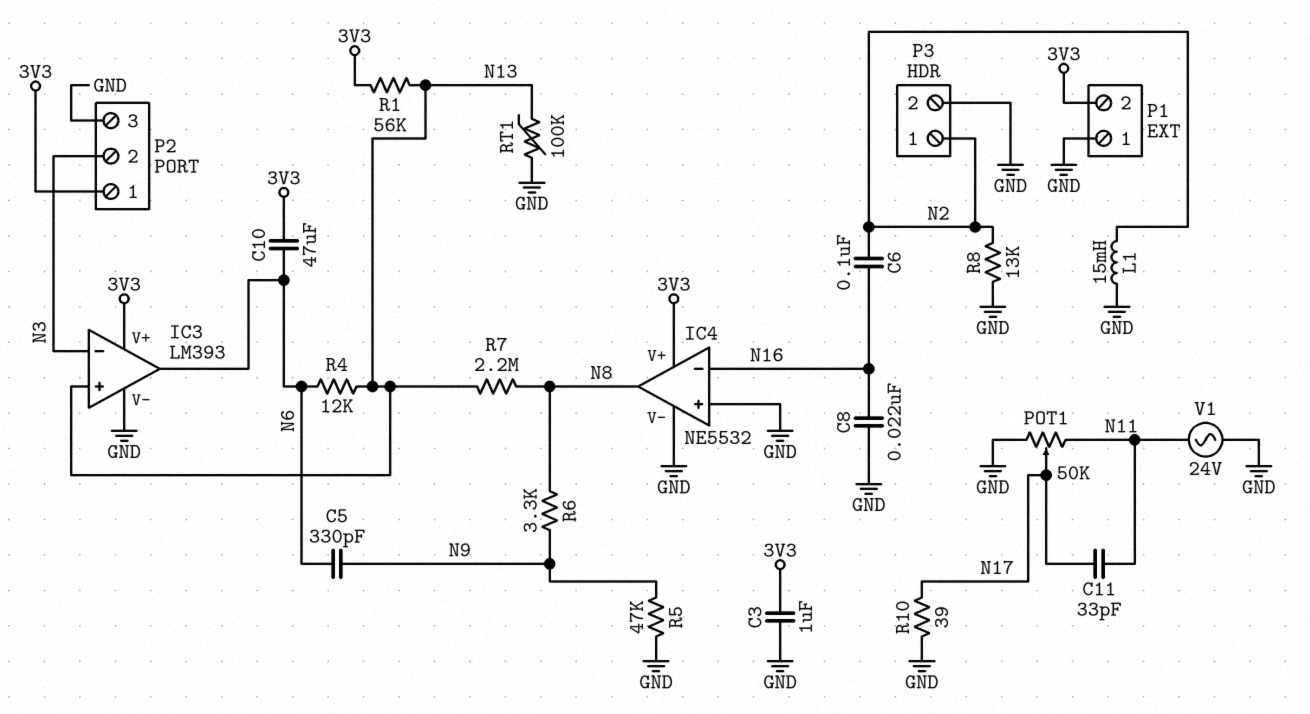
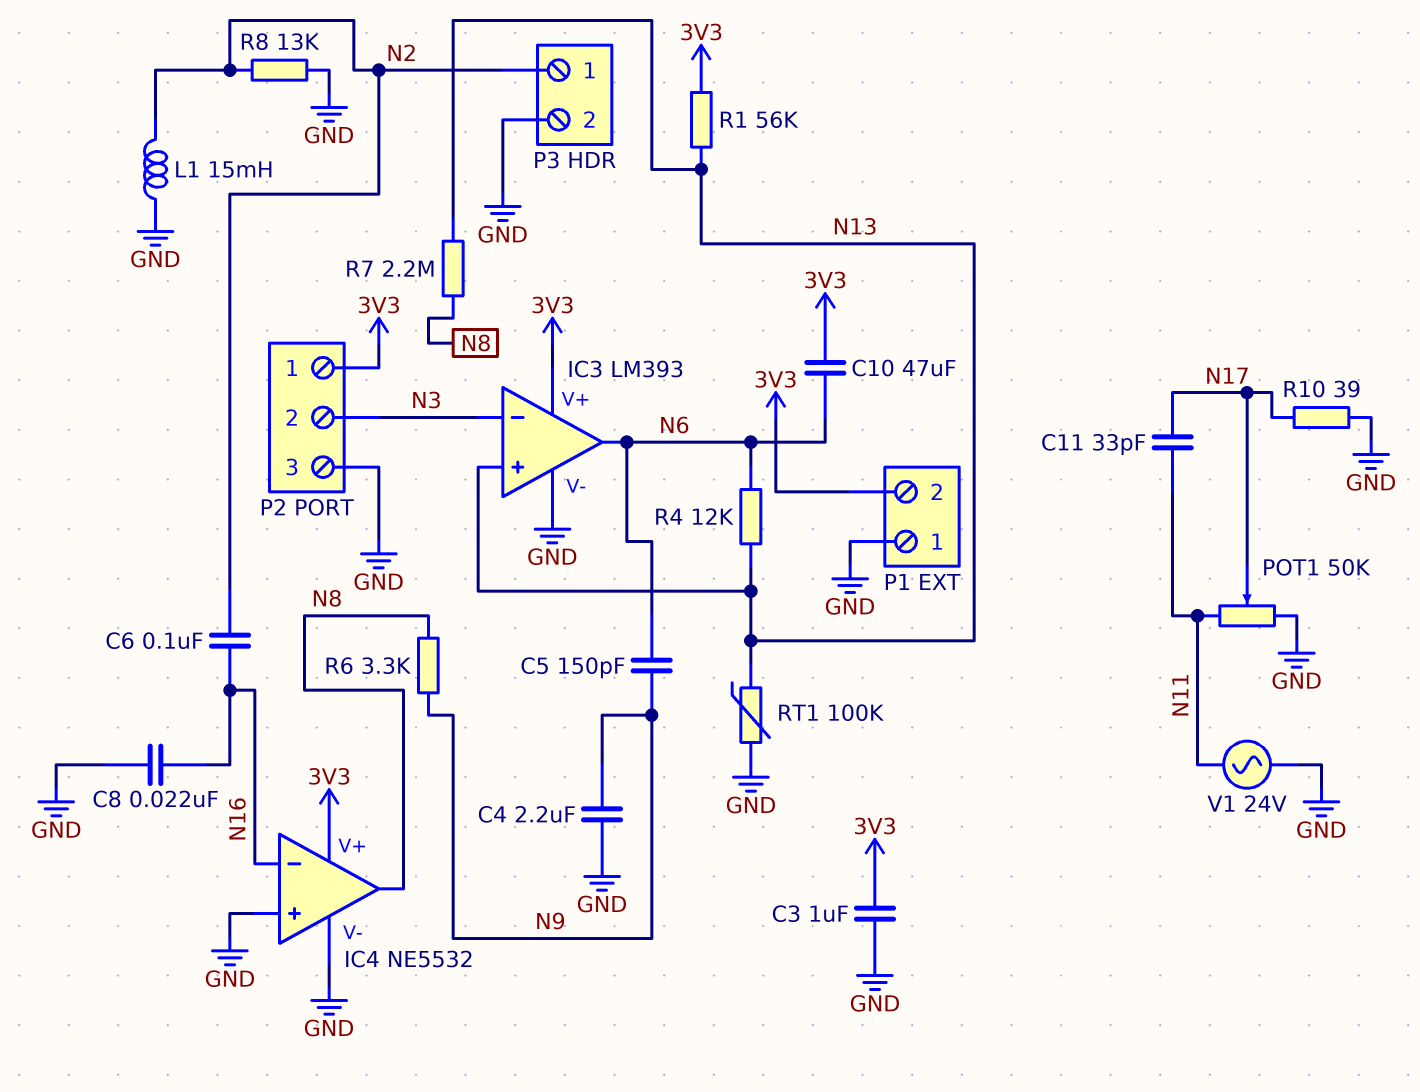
C4: none -> 2.2uF (GND, N9)
C5: 330pF (N6, N9) -> 150pF (N6, N9)
R5: 47k (GND, N9) -> none

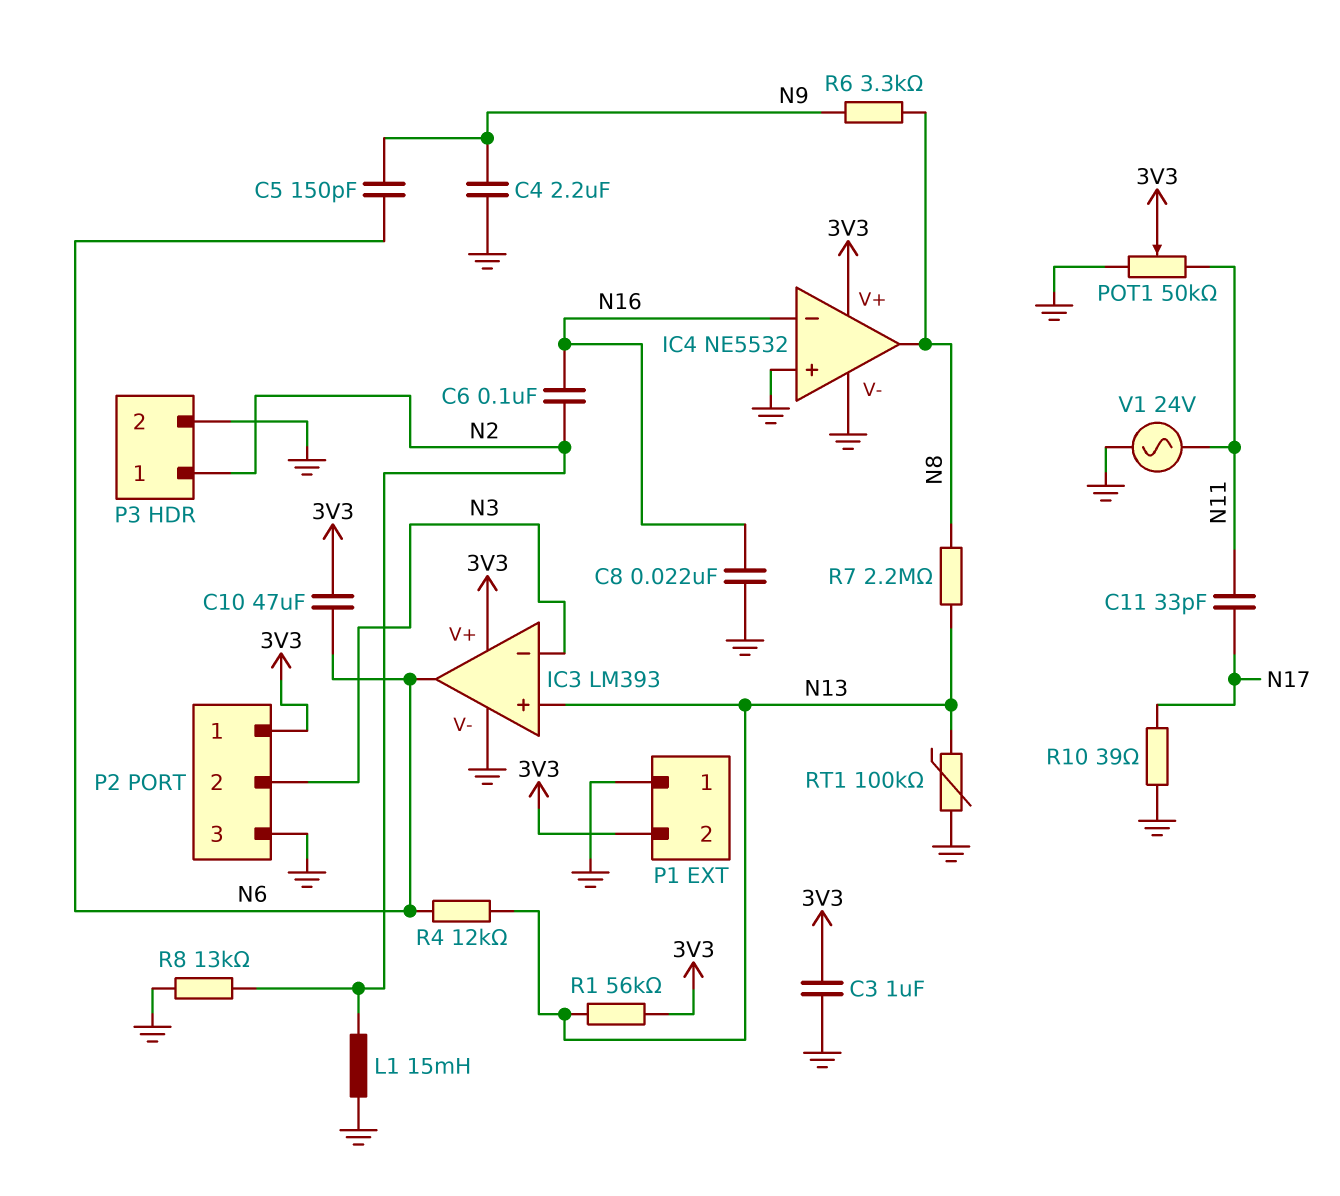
POT1: 50k (GND, N11, wiper N17) -> 50k (GND, N11, wiper 3V3)

